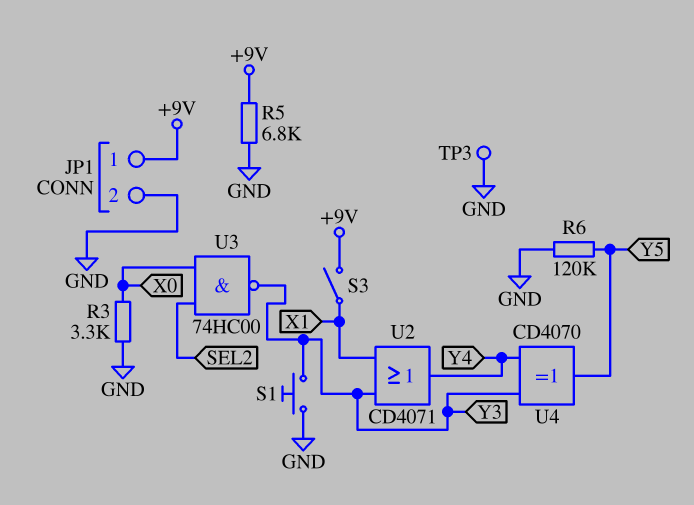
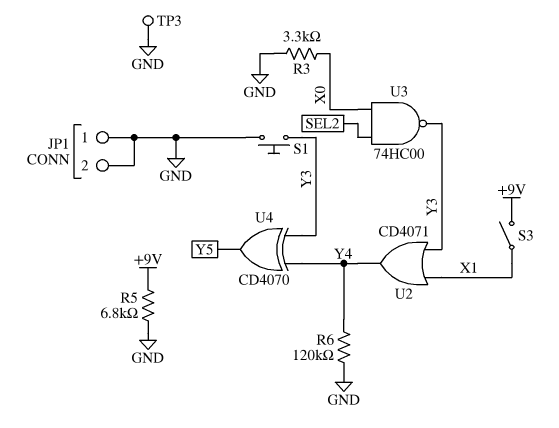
JP1 pin 1: +9V -> GND
R6: 120k (GND, Y5) -> 120k (GND, Y4)

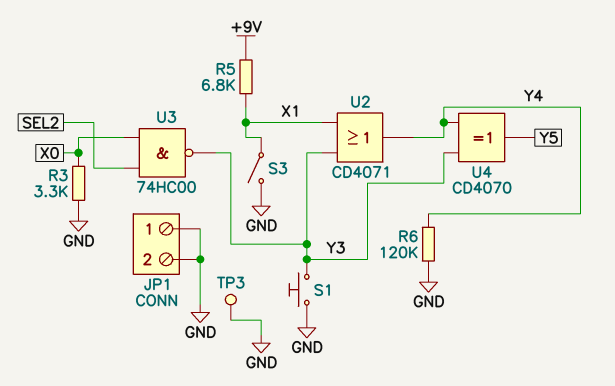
R5: 6.8k (+9V, GND) -> 6.8k (+9V, X1)
S3: switch (+9V, X1) -> switch (GND, X1)

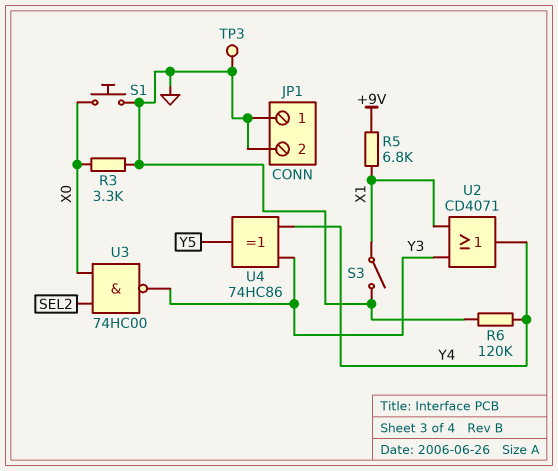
S1: button (GND, Y3) -> button (GND, X0)
U4: XOR CD4070 (in Y3, in Y4, out Y5) -> XOR 74HC86 (in Y3, in Y4, out Y5)

